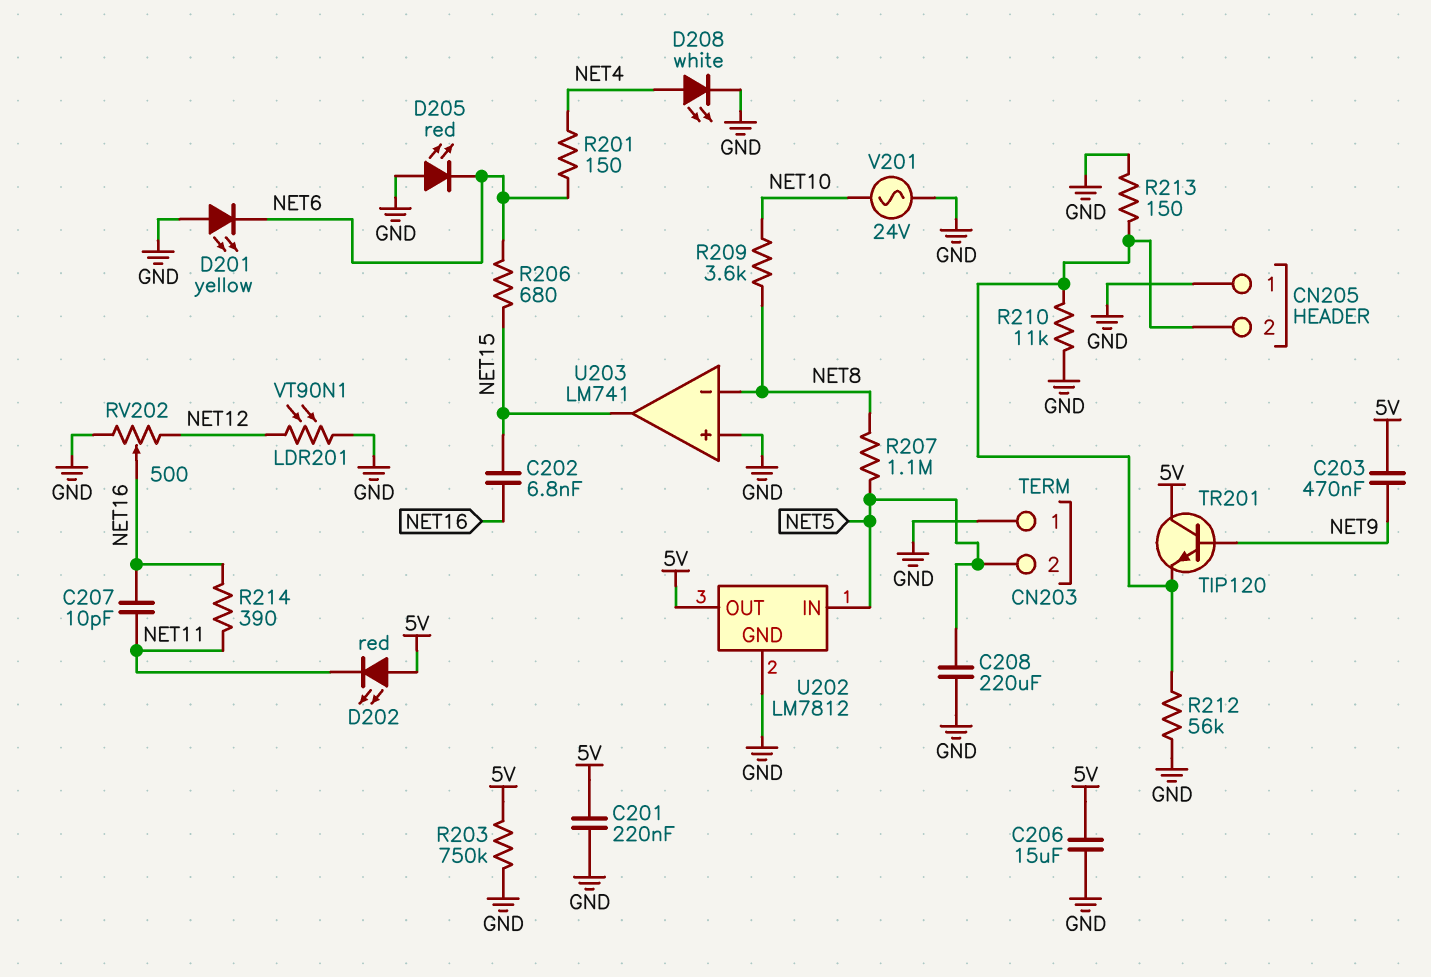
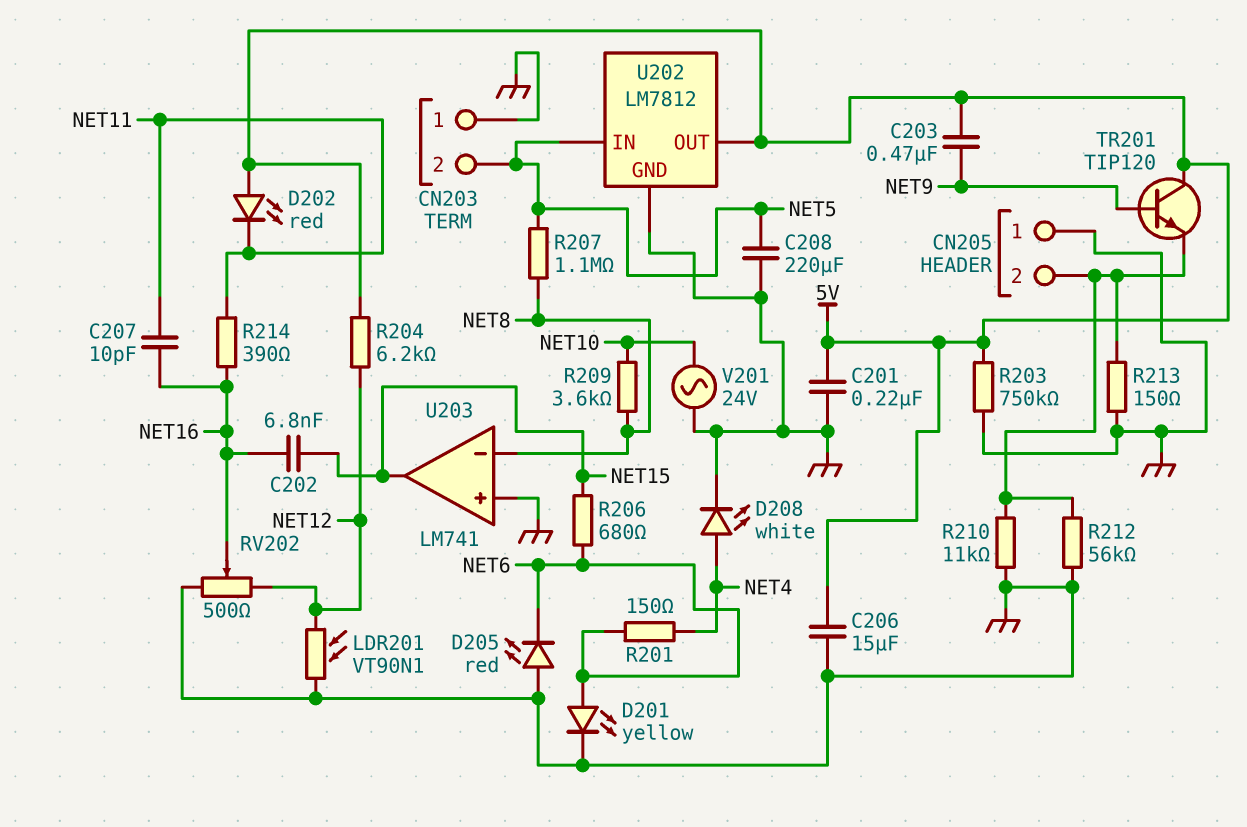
D201: LED yellow (A GND, K NET6) -> LED yellow (A NET6, K GND)
R204: none -> 6.2k (5V, NET12)

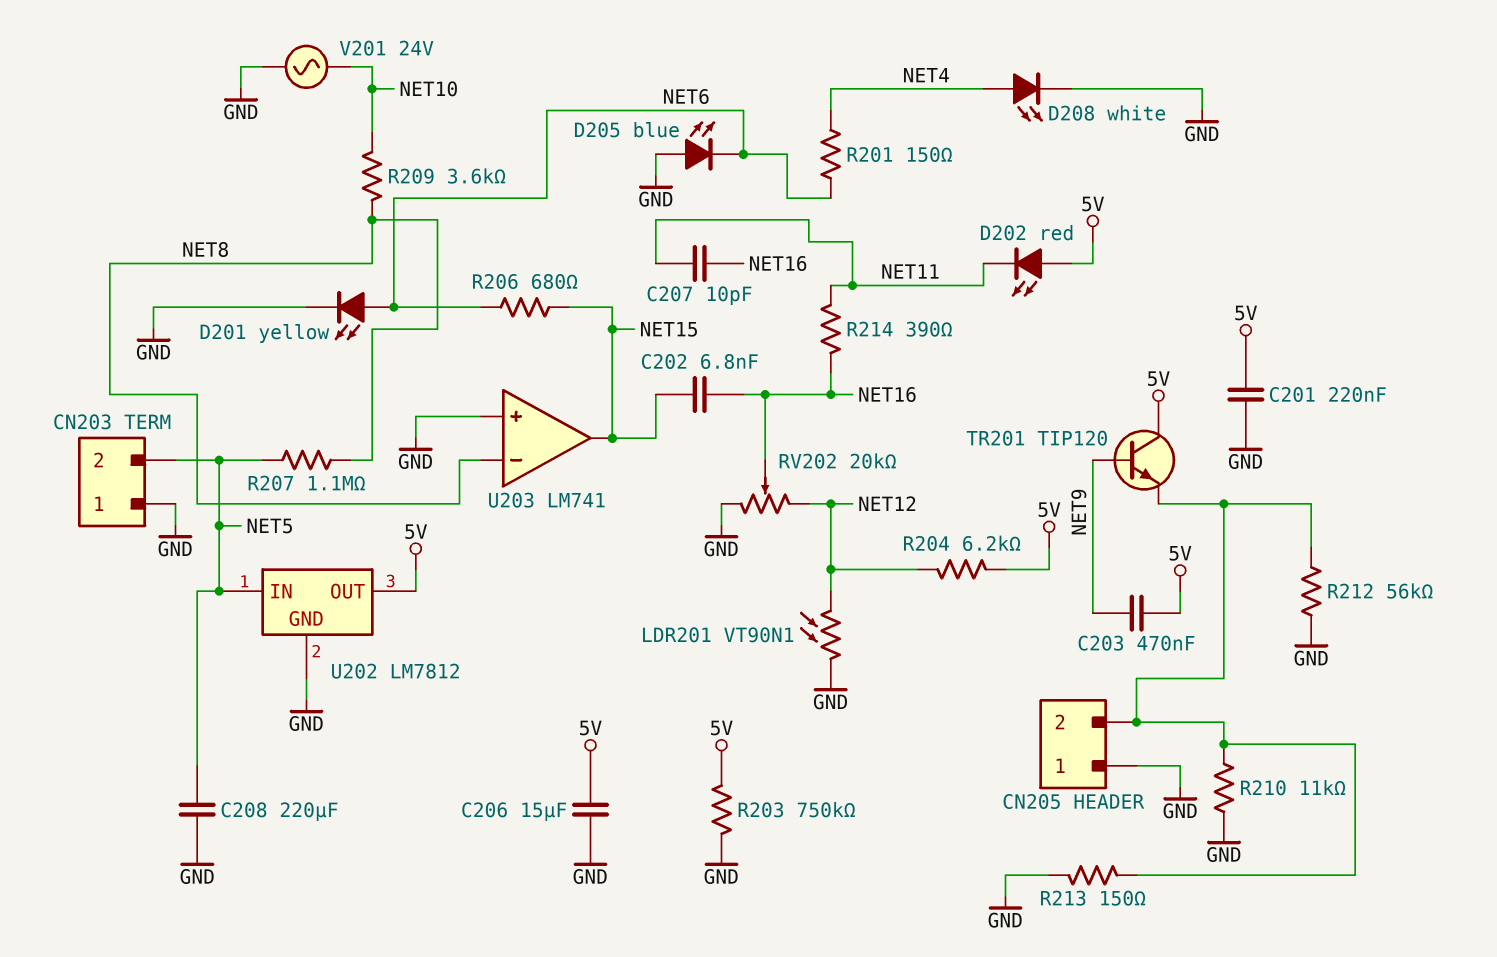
D205: LED red (A GND, K NET6) -> LED blue (A GND, K NET6)
RV202: 500 (GND, NET12, wiper NET16) -> 20k (GND, NET12, wiper NET16)

